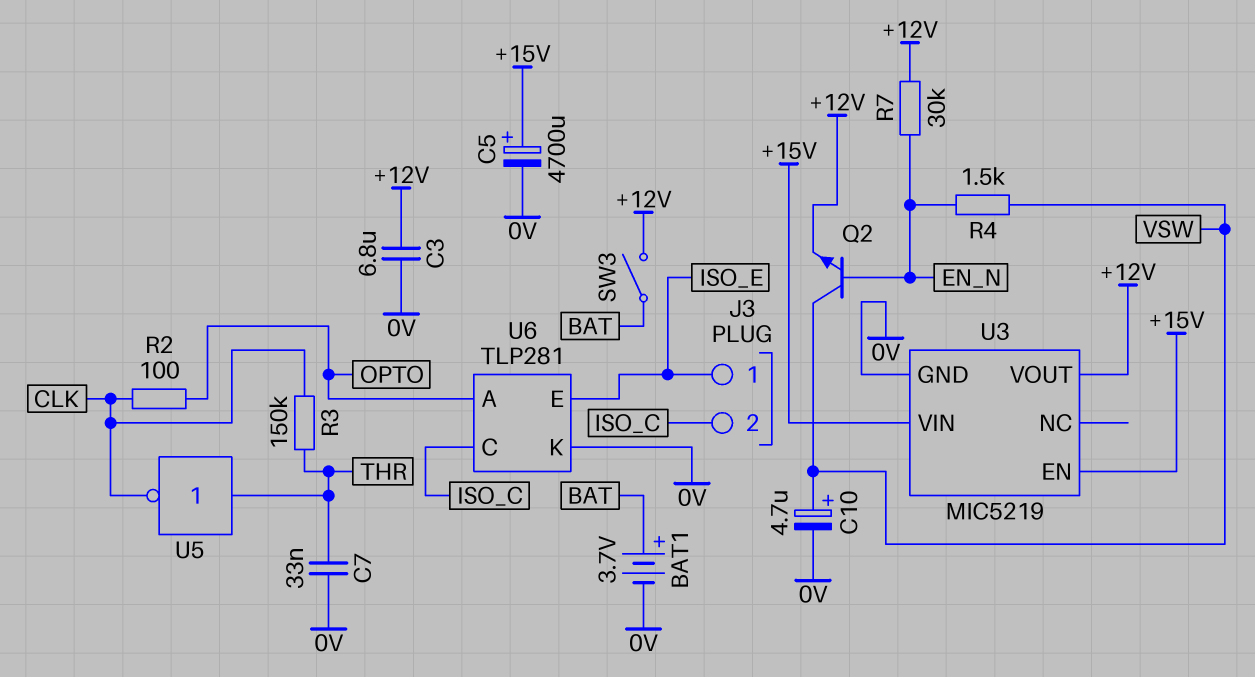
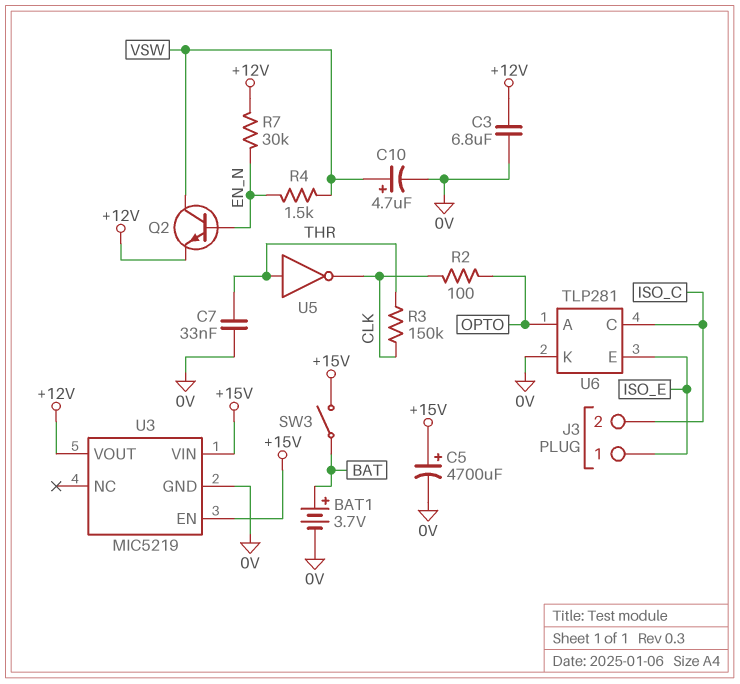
SW3: switch (+12V, BAT) -> switch (+15V, BAT)

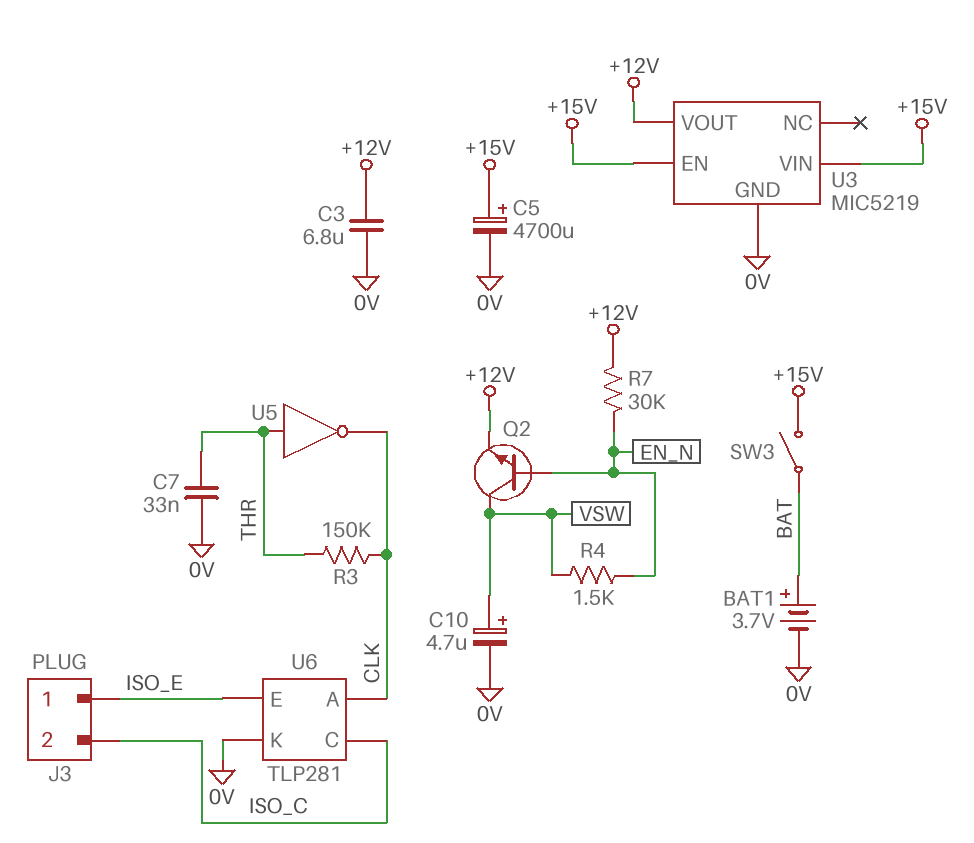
R2: 100 (CLK, OPTO) -> none
U6 pin A: OPTO -> CLK

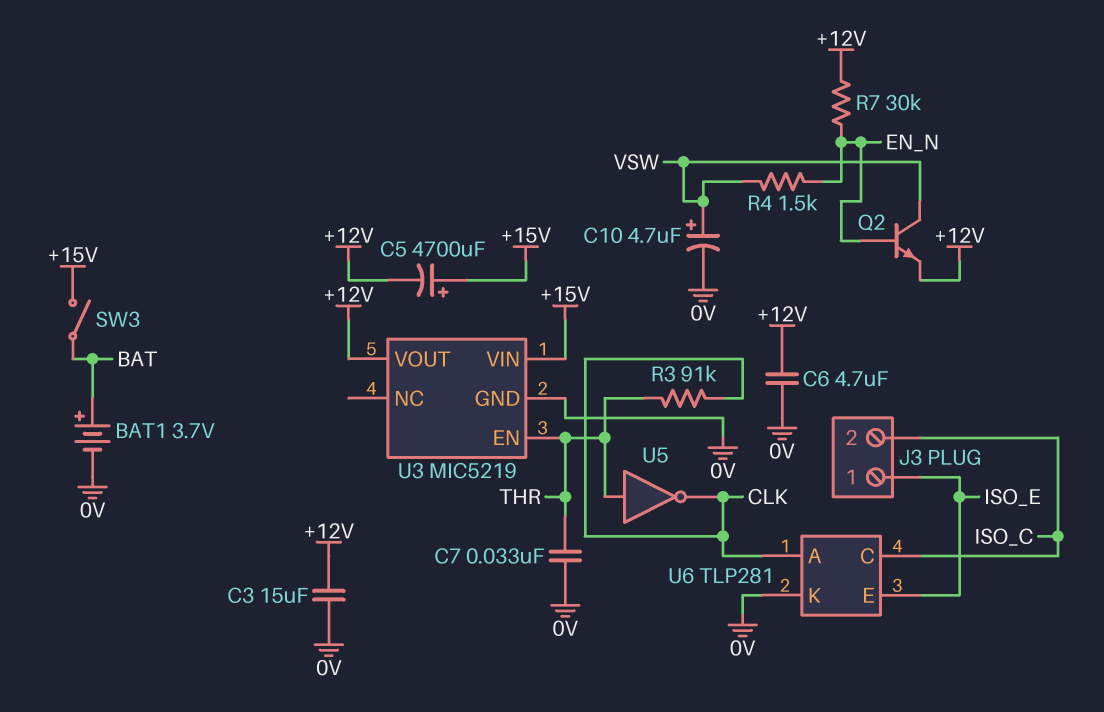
C3: 6.8uF (+12V, 0V) -> 15uF (+12V, 0V)
C5: 4700uF (plus +15V, minus 0V) -> 4700uF (plus +15V, minus +12V)
C6: none -> 4.7uF (+12V, 0V)
R3: 150k (CLK, THR) -> 91k (CLK, THR)
U3 pin EN: +15V -> THR

